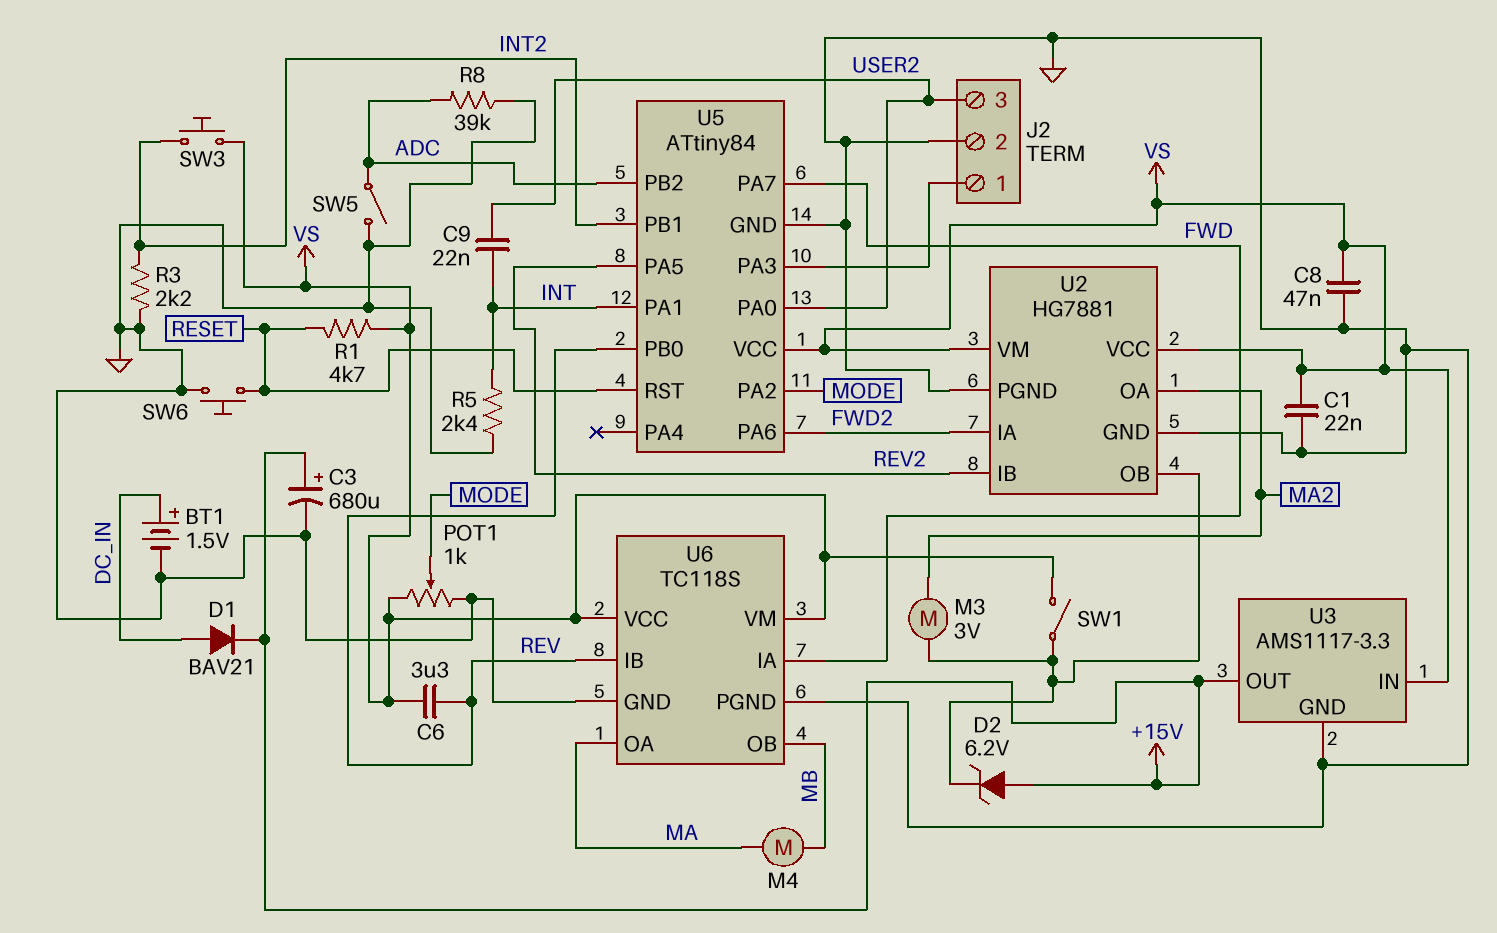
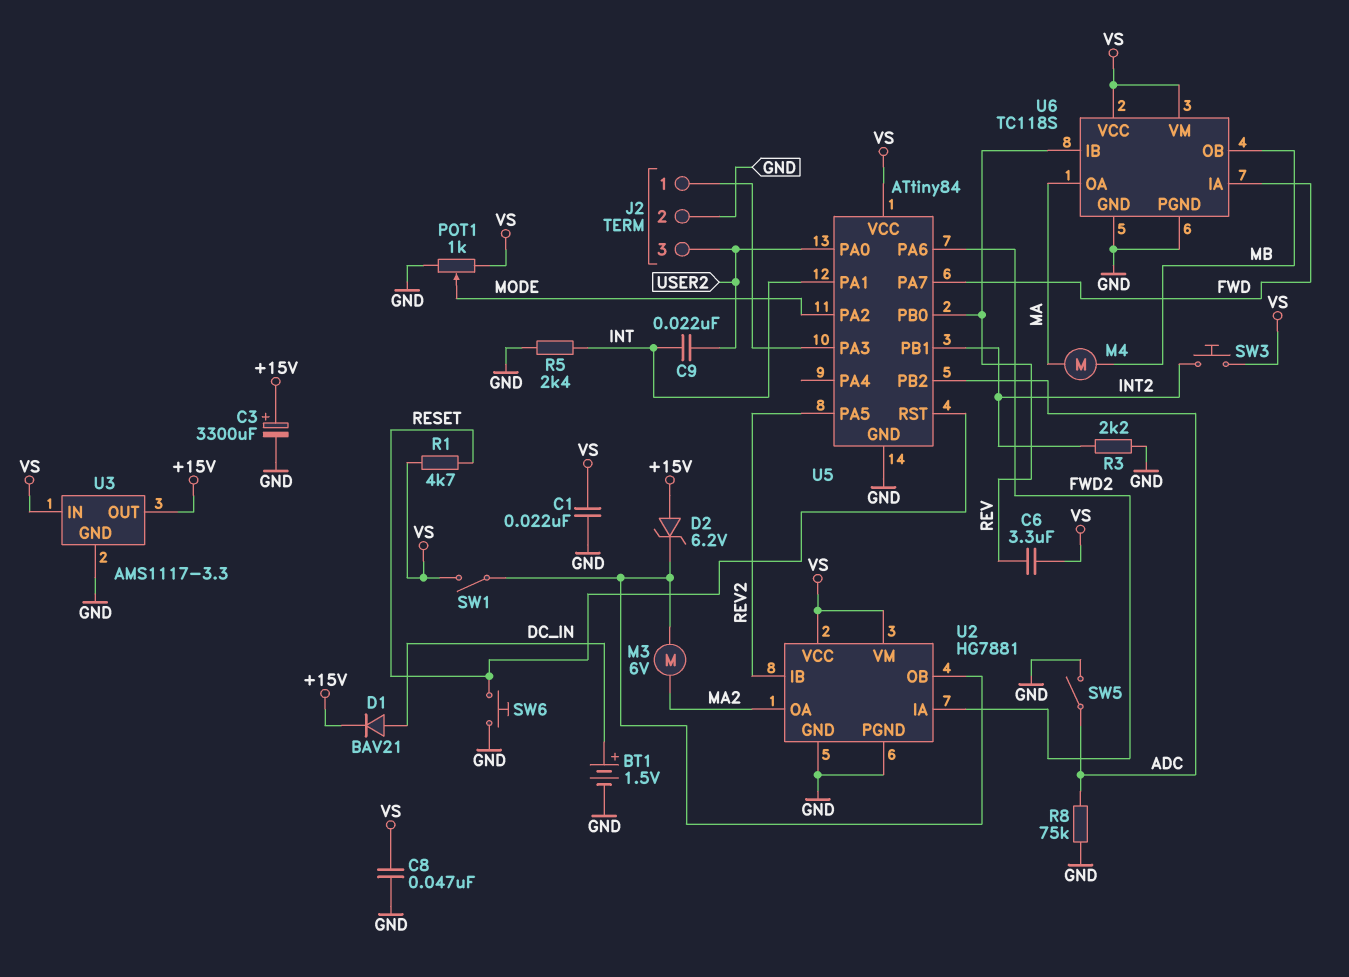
C3: 680uF (plus +15V, minus GND) -> 3300uF (plus +15V, minus GND)
M3: motor 3V (MA2, U2/OB) -> motor 6V (MA2, U2/OB)
R8: 39k (ADC, GND) -> 75k (ADC, GND)

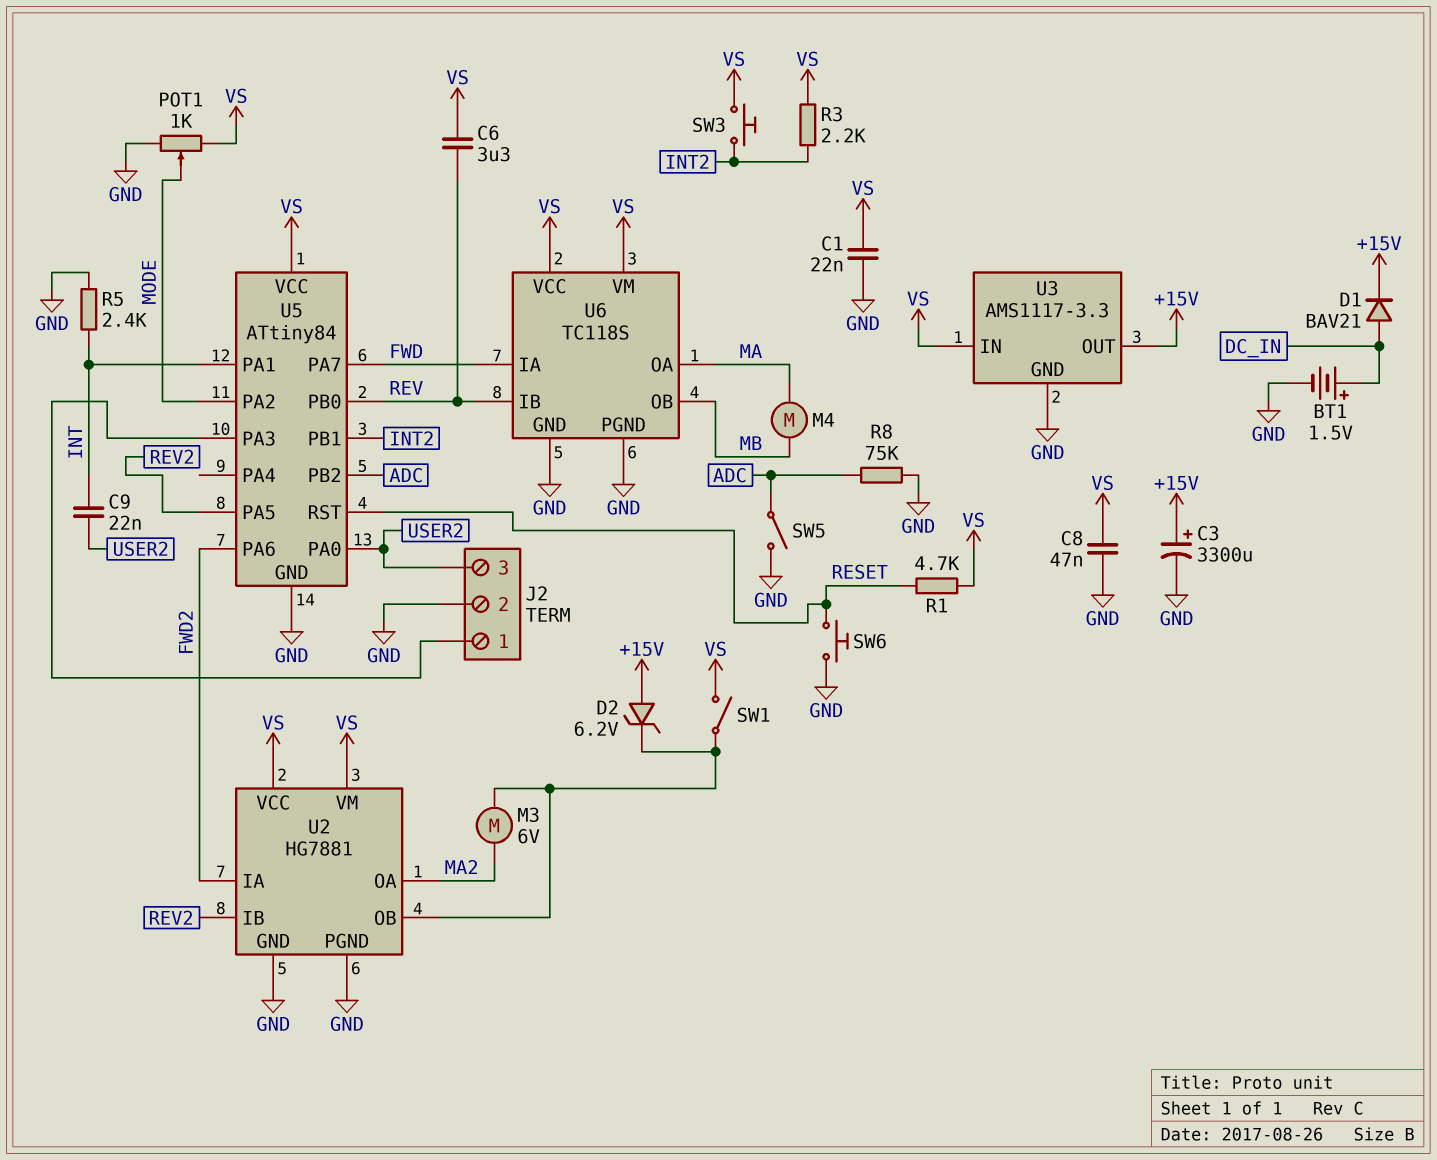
R3: 2.2k (GND, INT2) -> 2.2k (INT2, VS)

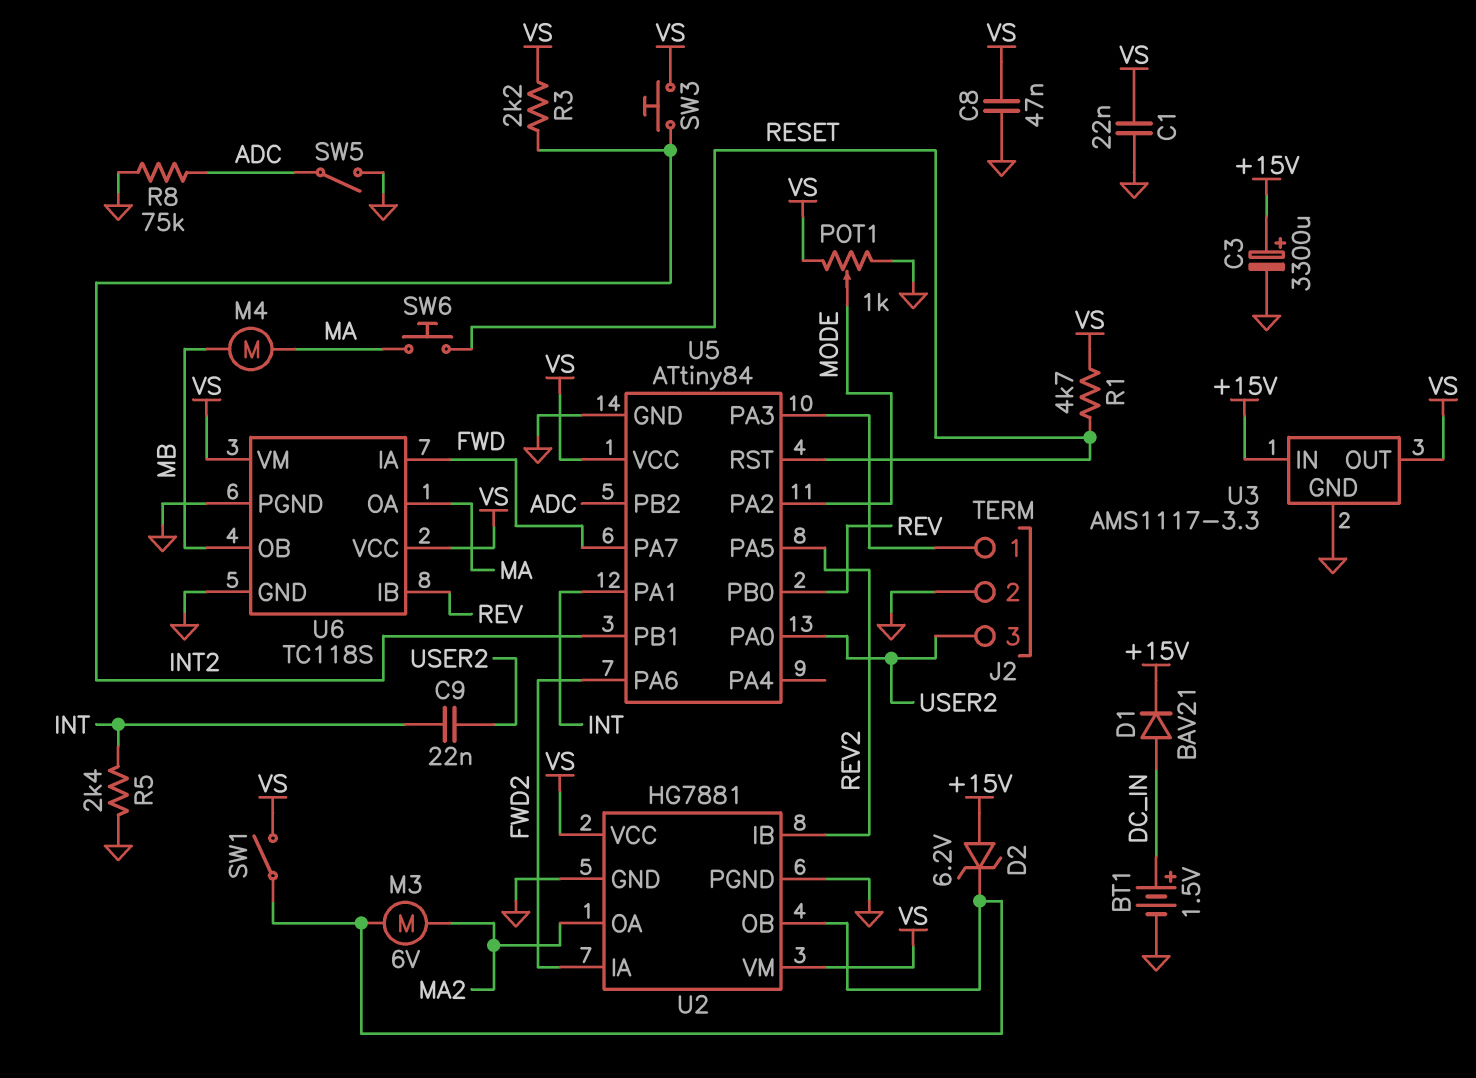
C6: 3.3uF (REV, VS) -> none
SW6: button (GND, RESET) -> button (MA, RESET)
U3 pin IN: VS -> +15V
U3 pin OUT: +15V -> VS

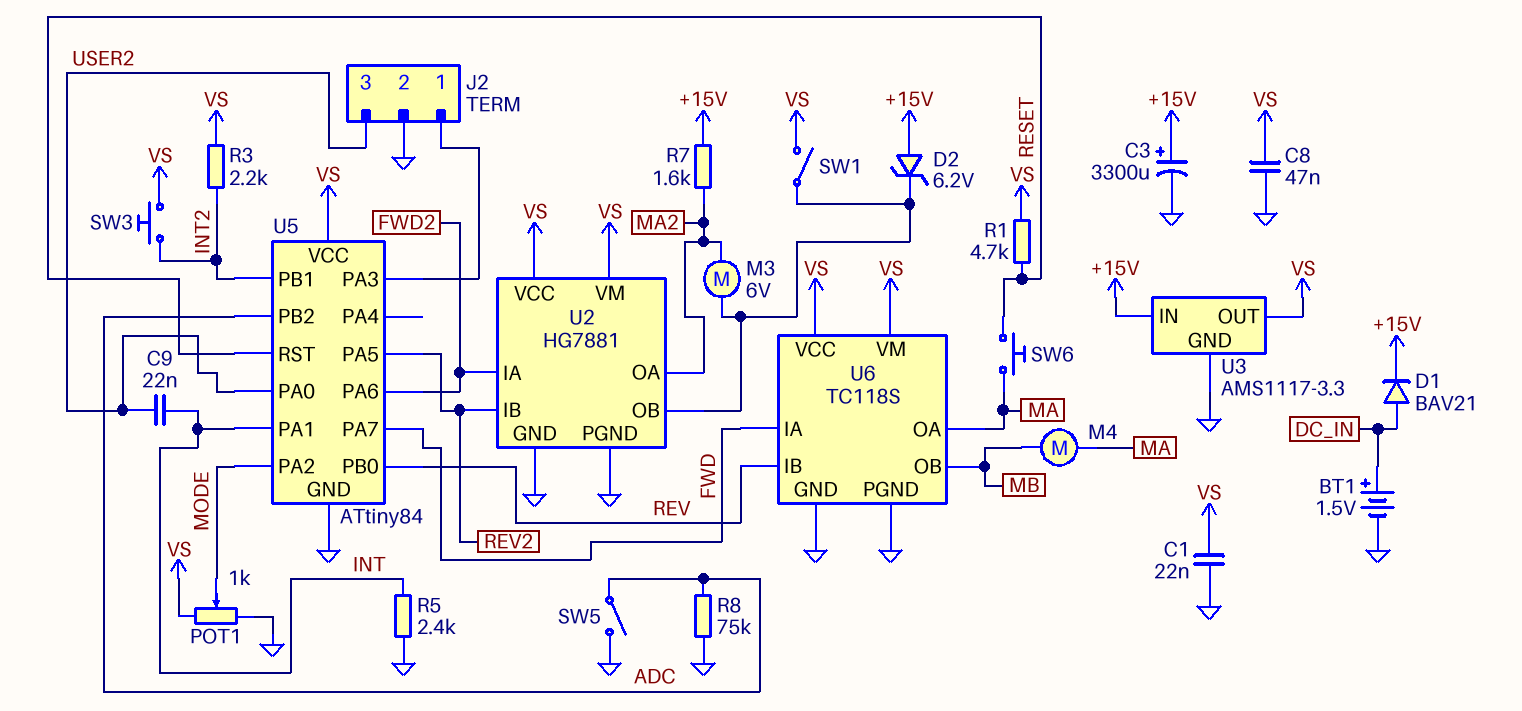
R7: none -> 1.6k (+15V, MA2)

